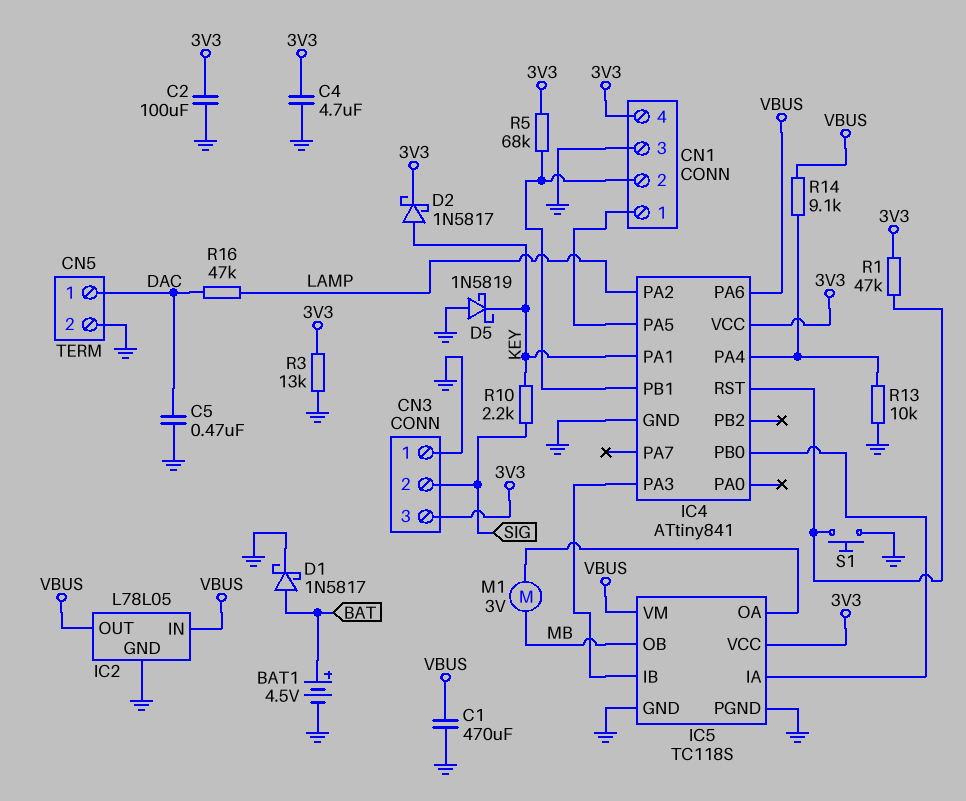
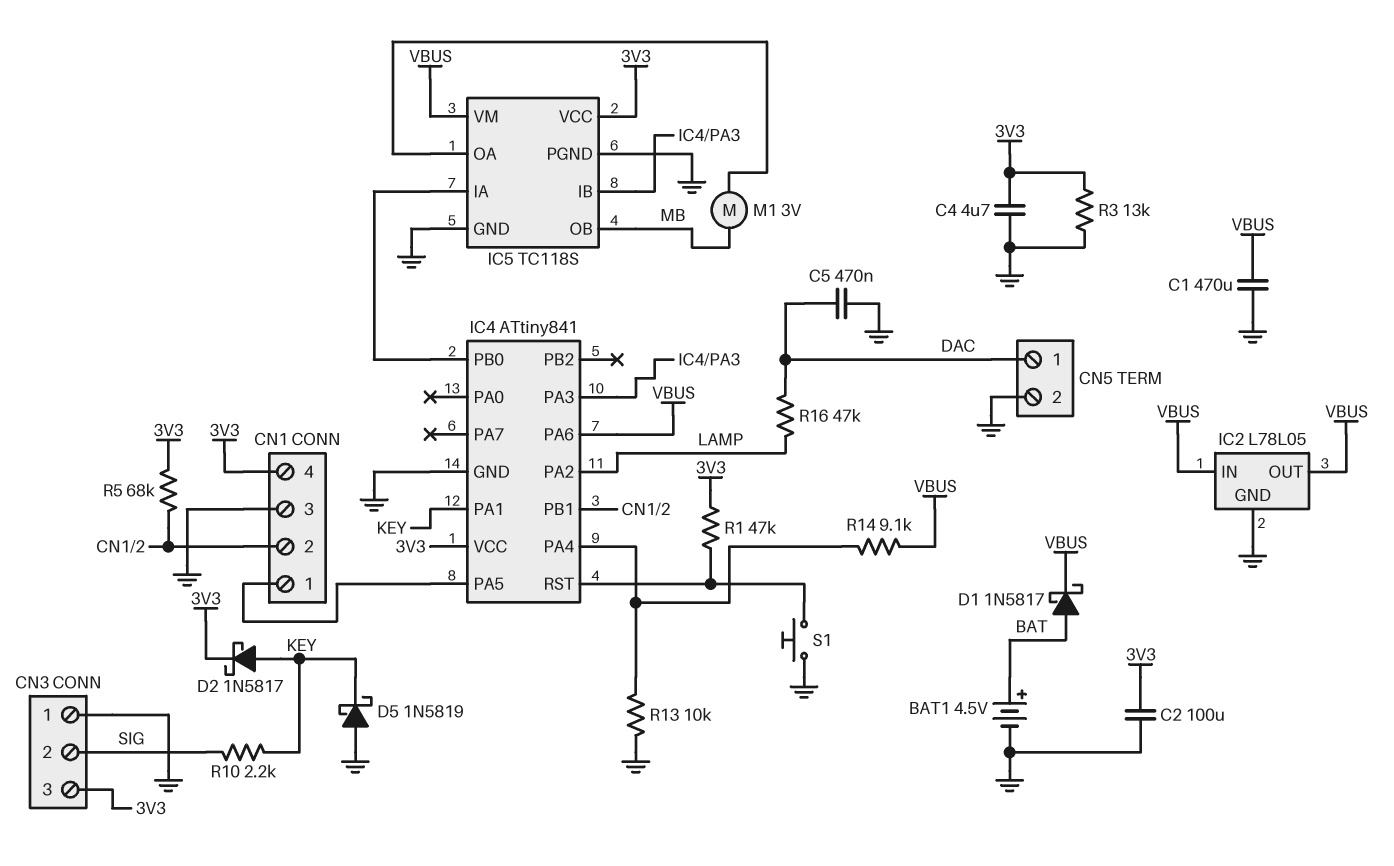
D1: schottky 1N5817 (A BAT, K GND) -> schottky 1N5817 (A BAT, K VBUS)

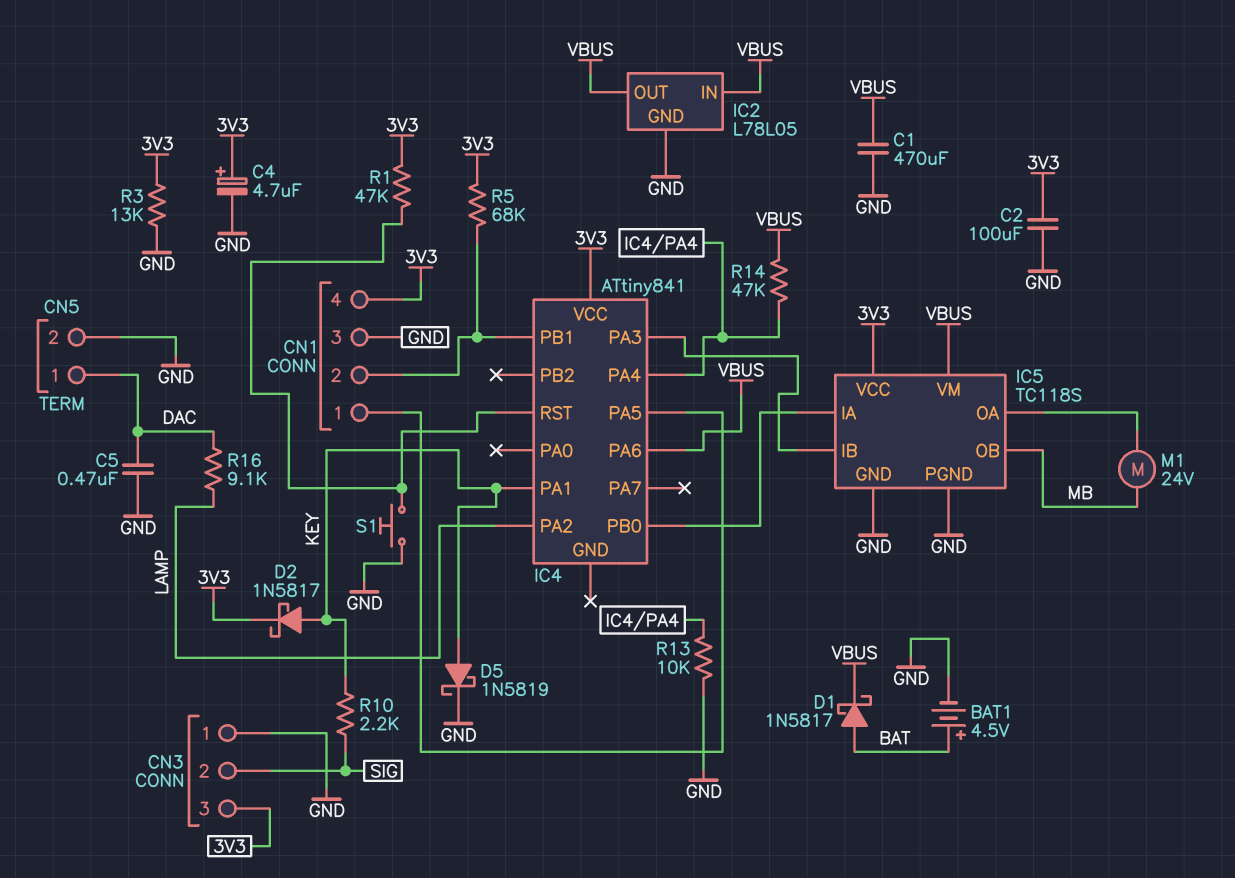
C4: 4.7uF (3V3, GND) -> 4.7uF (plus 3V3, minus GND)
D5: schottky 1N5819 (A GND, K KEY) -> schottky 1N5819 (A KEY, K GND)
IC4 pin GND: GND -> none
M1: motor 3V (IC5/OA, MB) -> motor 24V (IC5/OA, MB)
R14: 9.1k (IC4/PA4, VBUS) -> 47k (IC4/PA4, VBUS)
R16: 47k (DAC, LAMP) -> 9.1k (DAC, LAMP)

